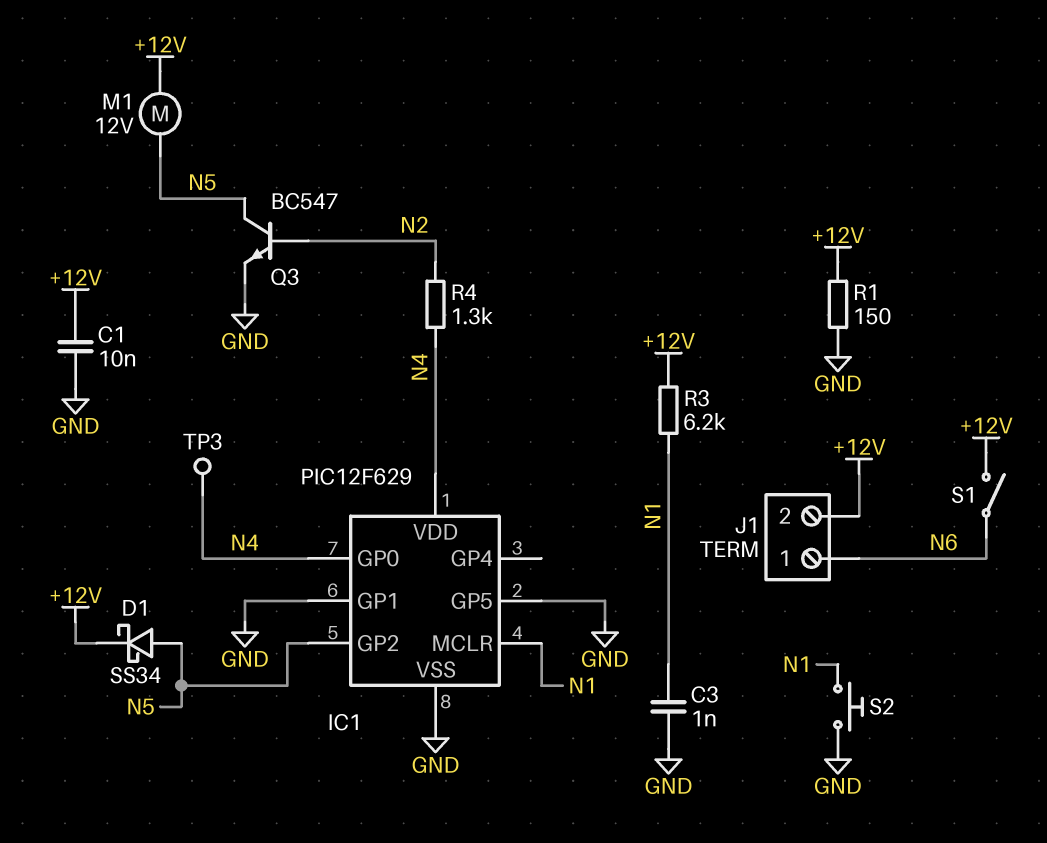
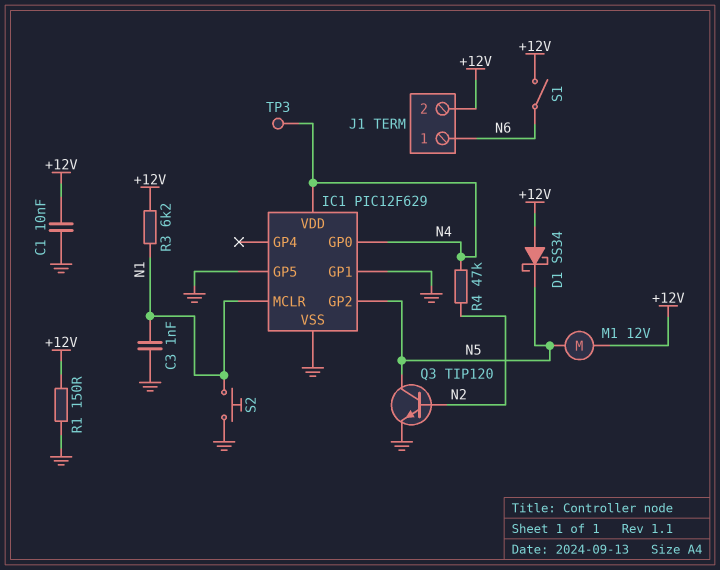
D1: schottky SS34 (A N5, K +12V) -> schottky SS34 (A +12V, K N5)
Q3: NPN BC547 (B N2, C N5, E GND) -> NPN TIP120 (B N2, C N5, E GND)
R4: 1.3k (N2, N4) -> 47k (N2, N4)

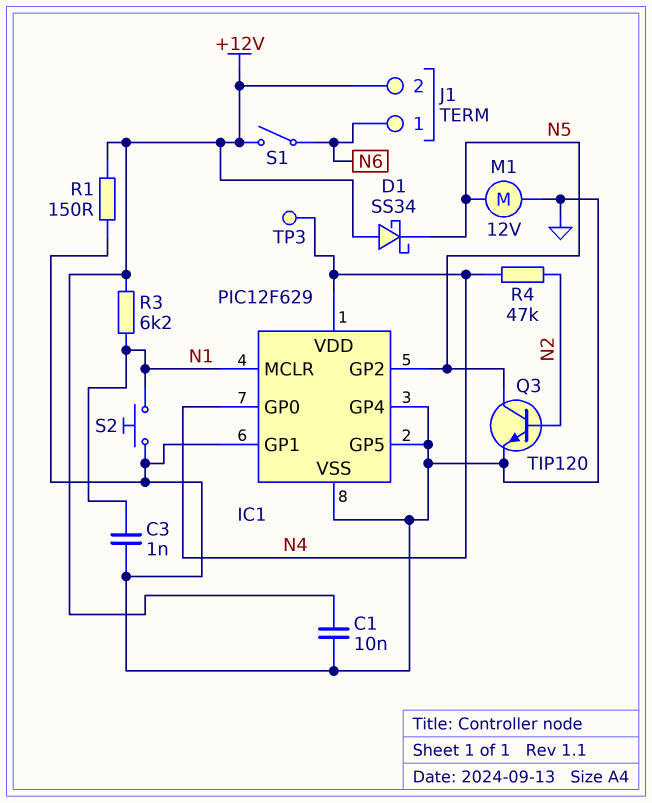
IC1 pin GP4: none -> GND
M1: motor 12V (+12V, N5) -> motor 12V (GND, N5)

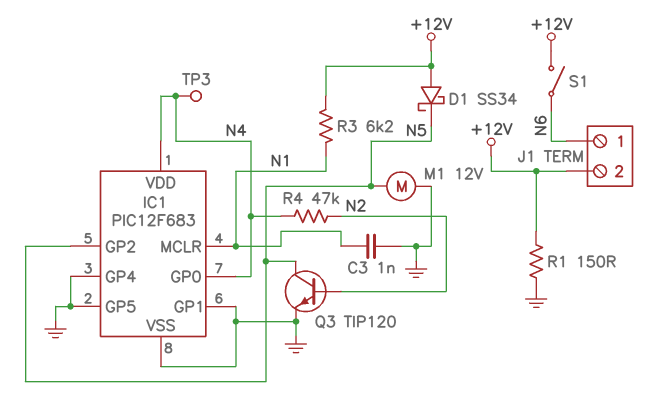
C1: 10nF (+12V, GND) -> none
IC1: PIC12F629 -> PIC12F683
S2: button (GND, N1) -> none

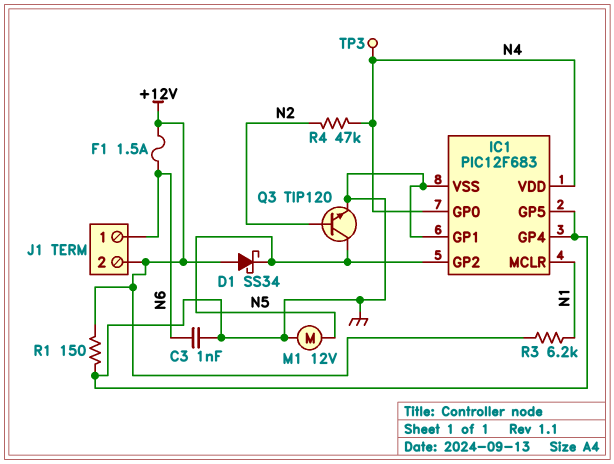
C3: 1nF (GND, N1) -> 1nF (GND, N6)
F1: none -> 1.5A (+12V, N6)
S1: switch (+12V, N6) -> none

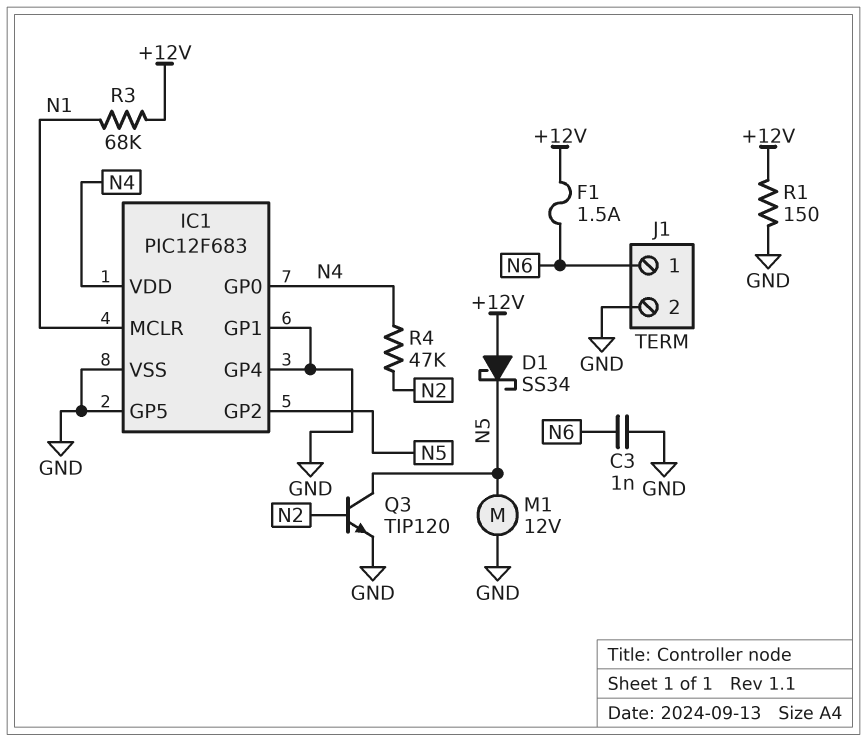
J1 pin 2: +12V -> GND
R3: 6.2k (+12V, N1) -> 68k (+12V, N1)
TP3: test point (N4) -> none

